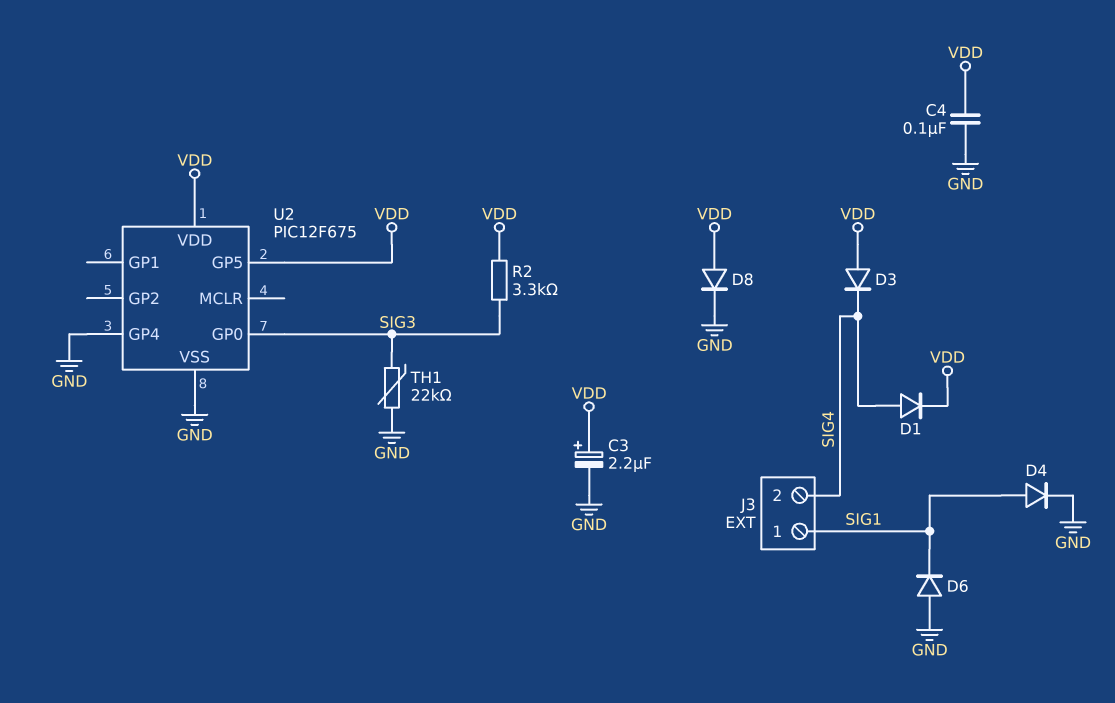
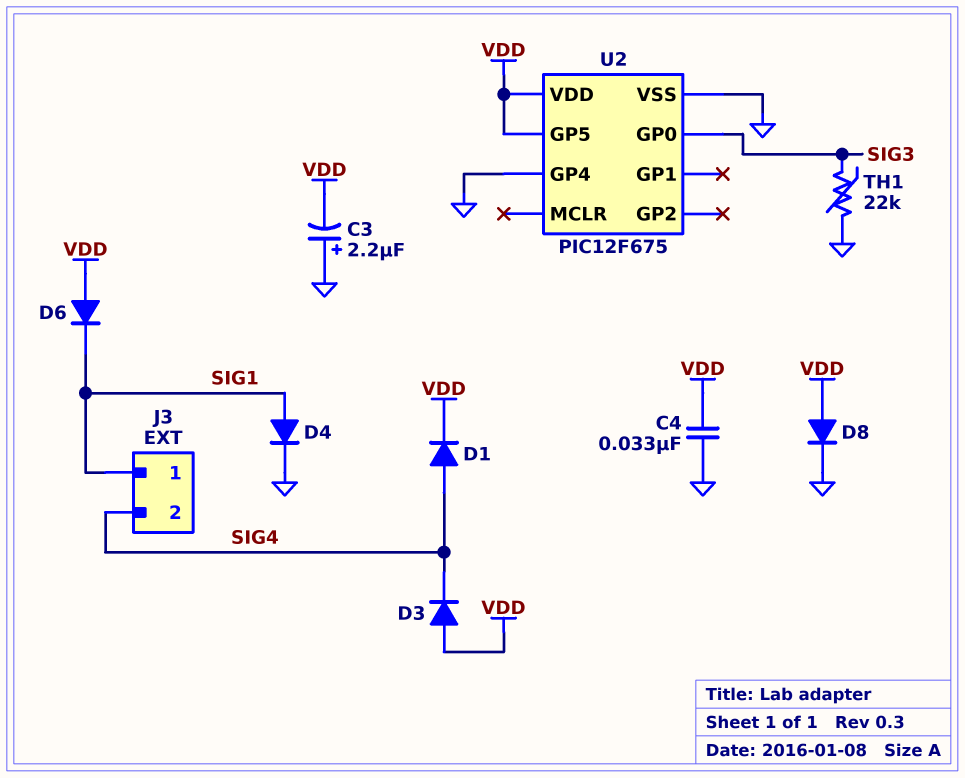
C3: 2.2uF (plus VDD, minus GND) -> 2.2uF (plus GND, minus VDD)
C4: 100nF (GND, VDD) -> 33nF (GND, VDD)
D6: diode (A GND, K SIG1) -> diode (A VDD, K SIG1)
R2: 3.3k (SIG3, VDD) -> none

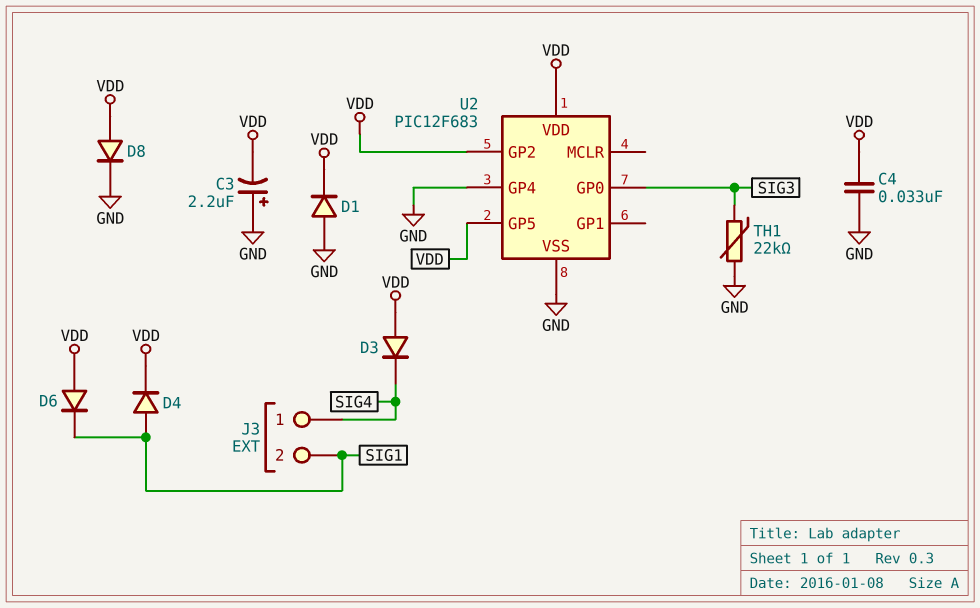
D1: diode (A SIG4, K VDD) -> diode (A GND, K VDD)
D4: diode (A SIG1, K GND) -> diode (A SIG1, K VDD)
J3 pin 1: SIG1 -> SIG4
J3 pin 2: SIG4 -> SIG1
U2: PIC12F675 -> PIC12F683
U2 pin GP2: none -> VDD

